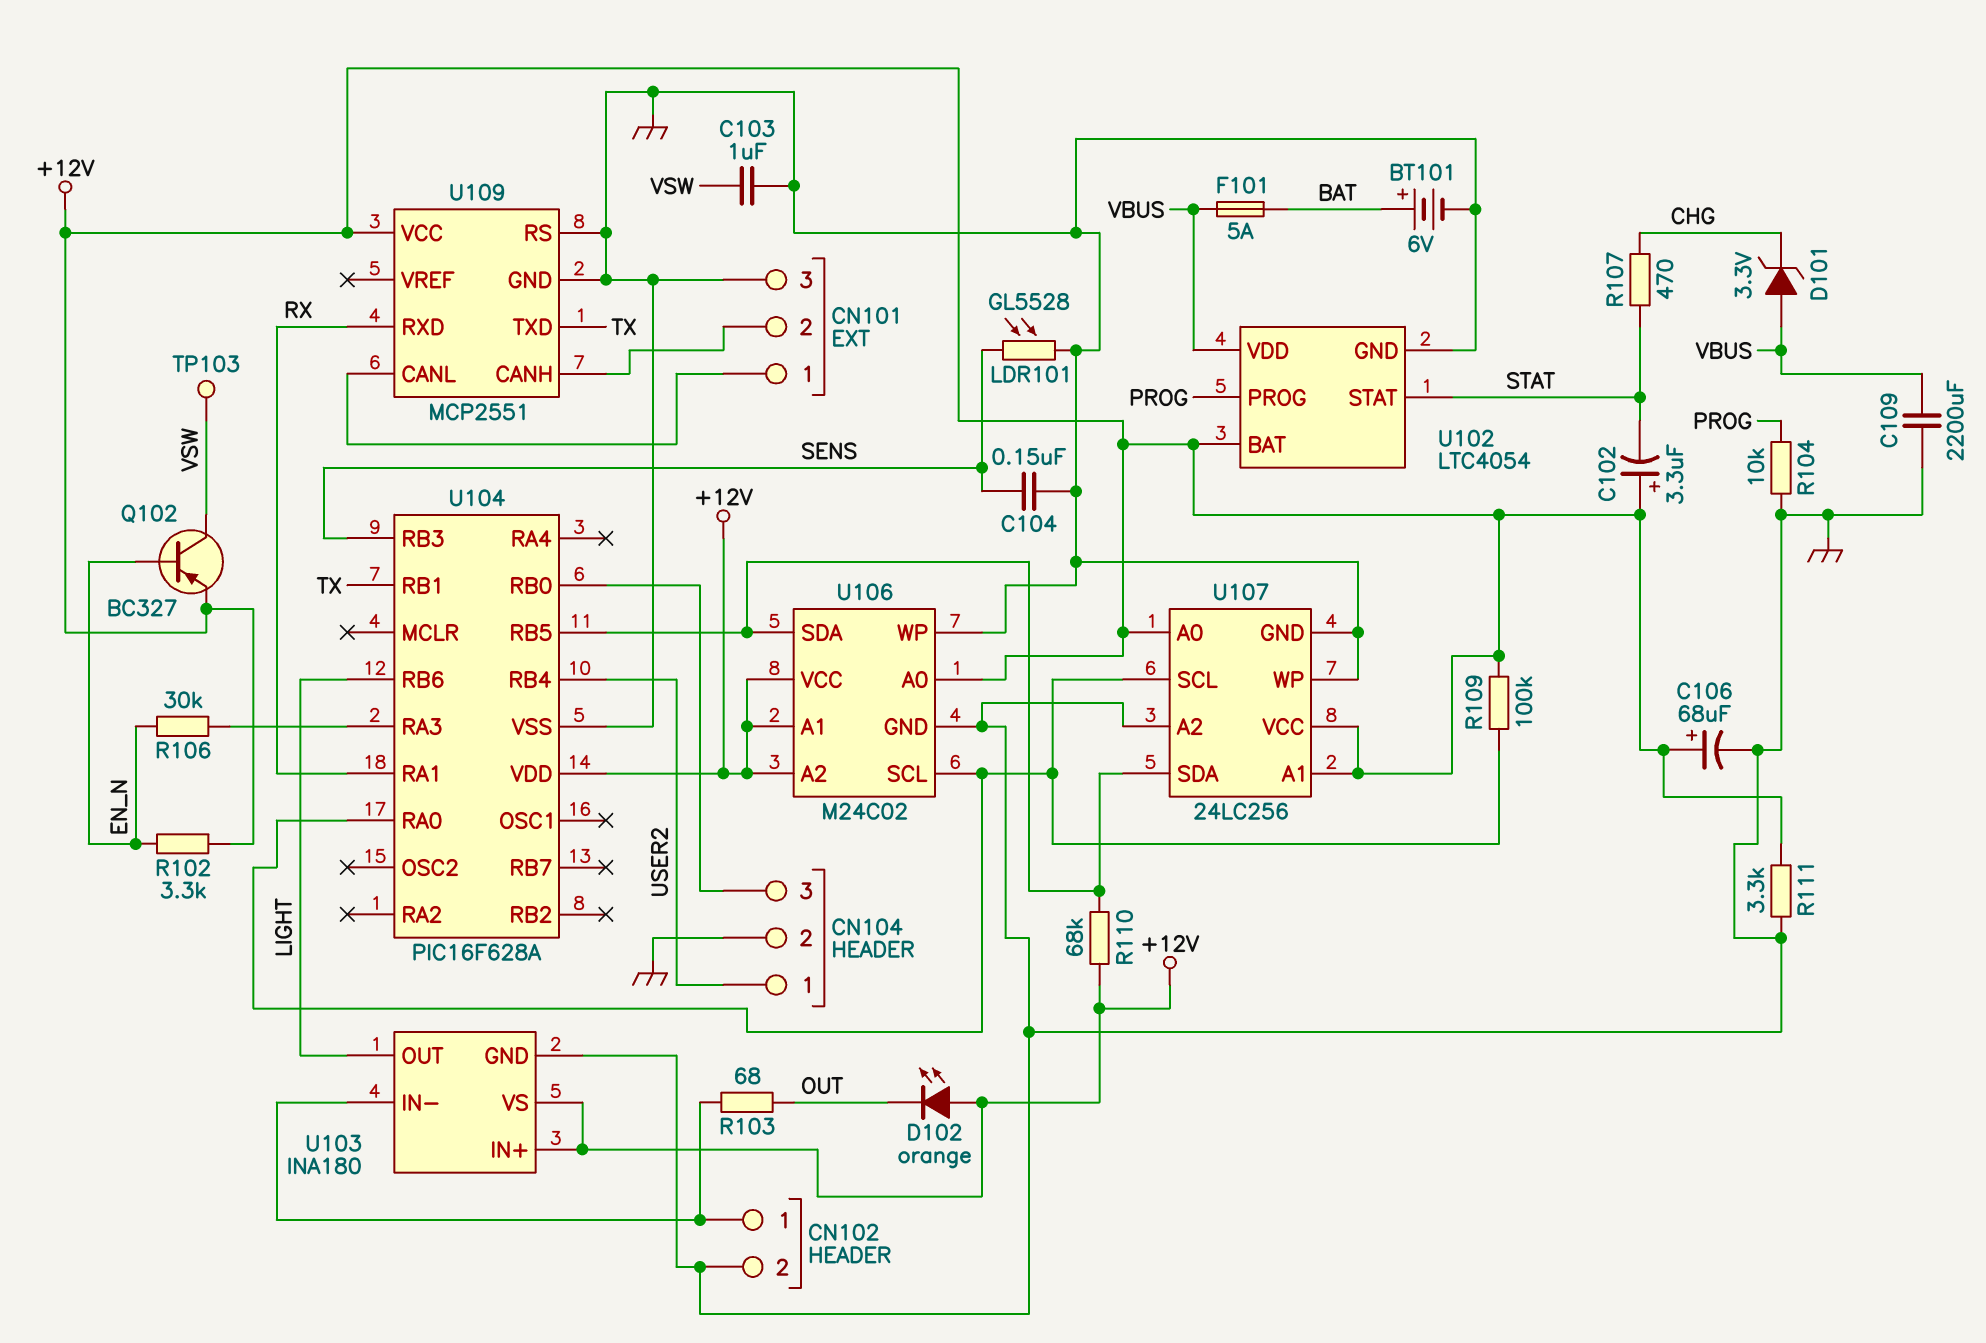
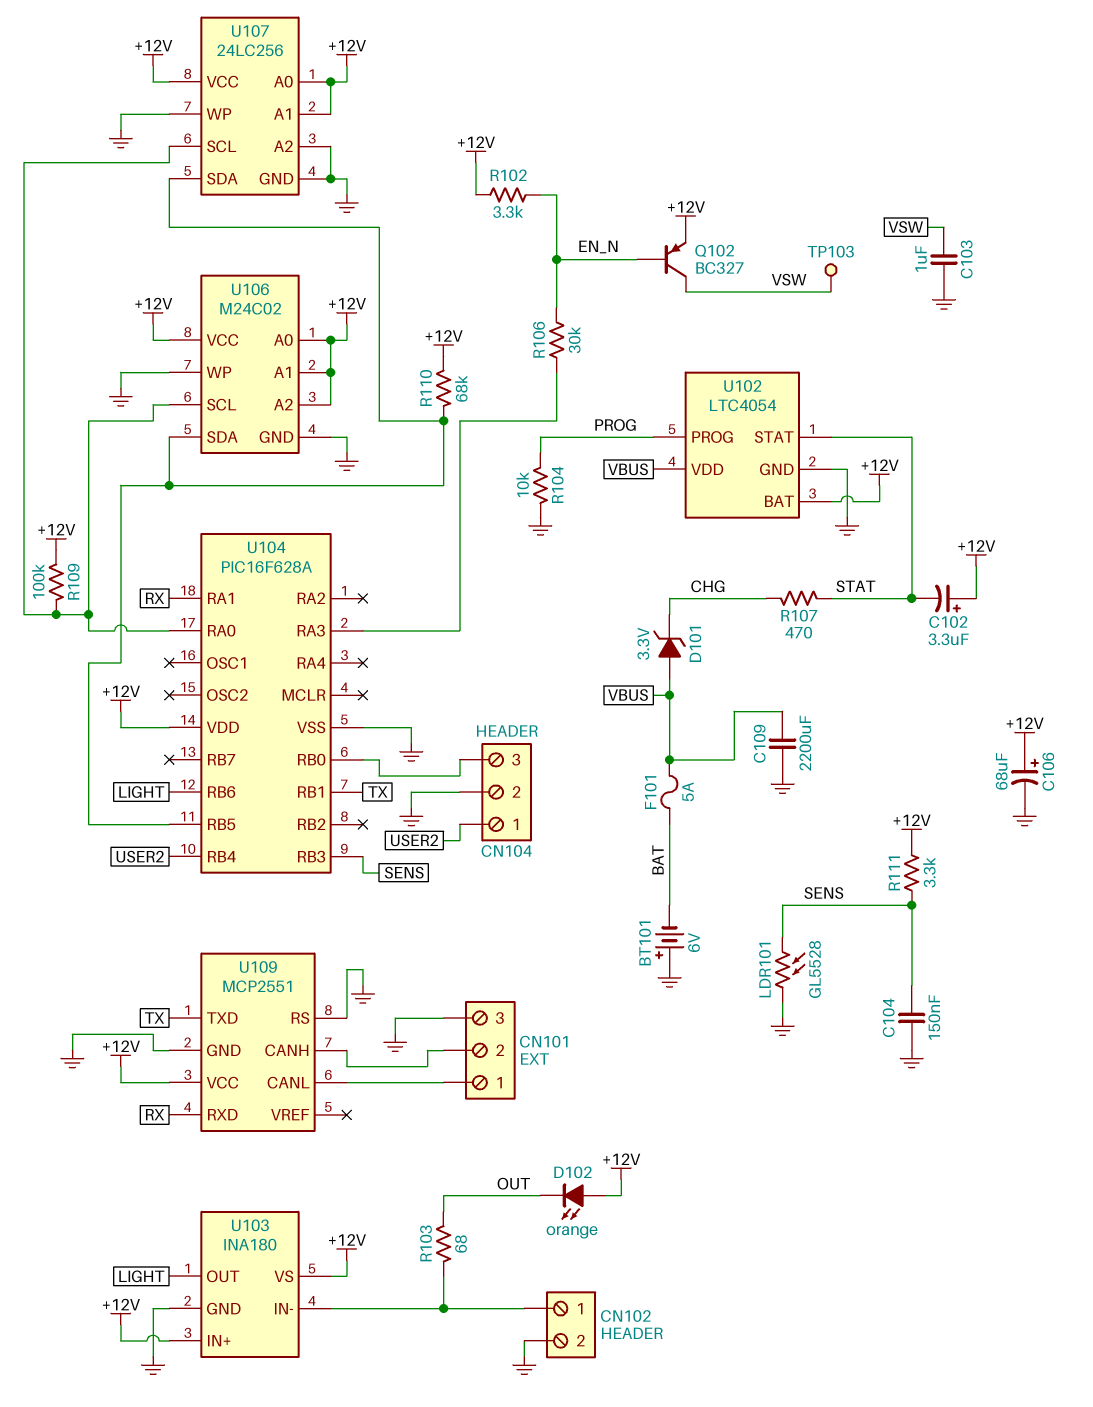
BT101: 6V (plus BAT, minus GND) -> 6V (plus GND, minus BAT)
R111: 3.3k (+12V, GND) -> 3.3k (+12V, SENS)

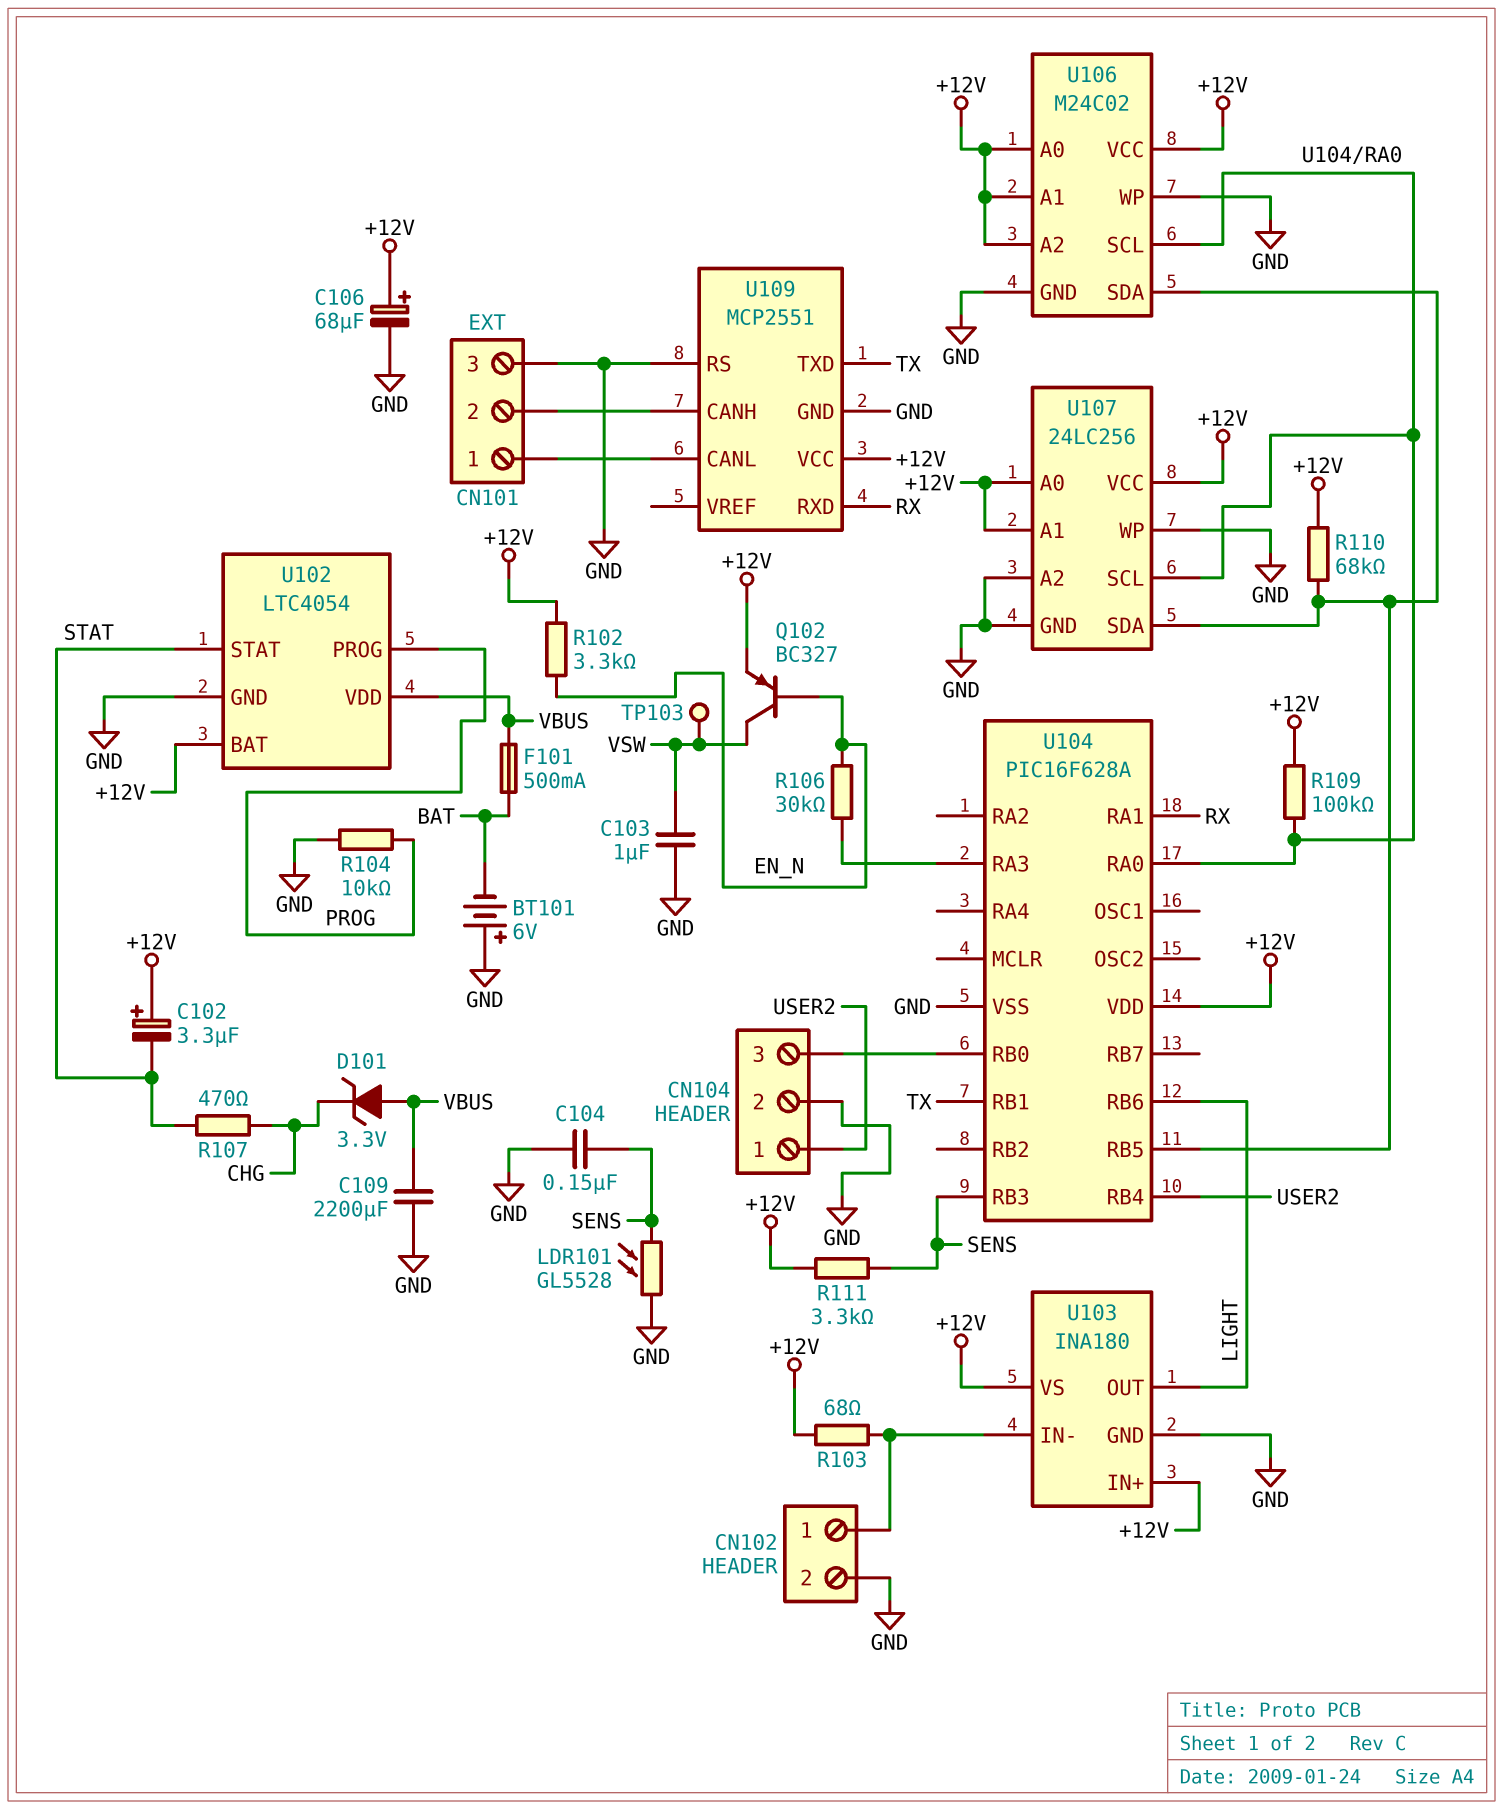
D102: LED orange (A +12V, K OUT) -> none
F101: 5A (BAT, VBUS) -> 500mA (BAT, VBUS)
R103: 68 (CN102/1, OUT) -> 68 (+12V, CN102/1)

